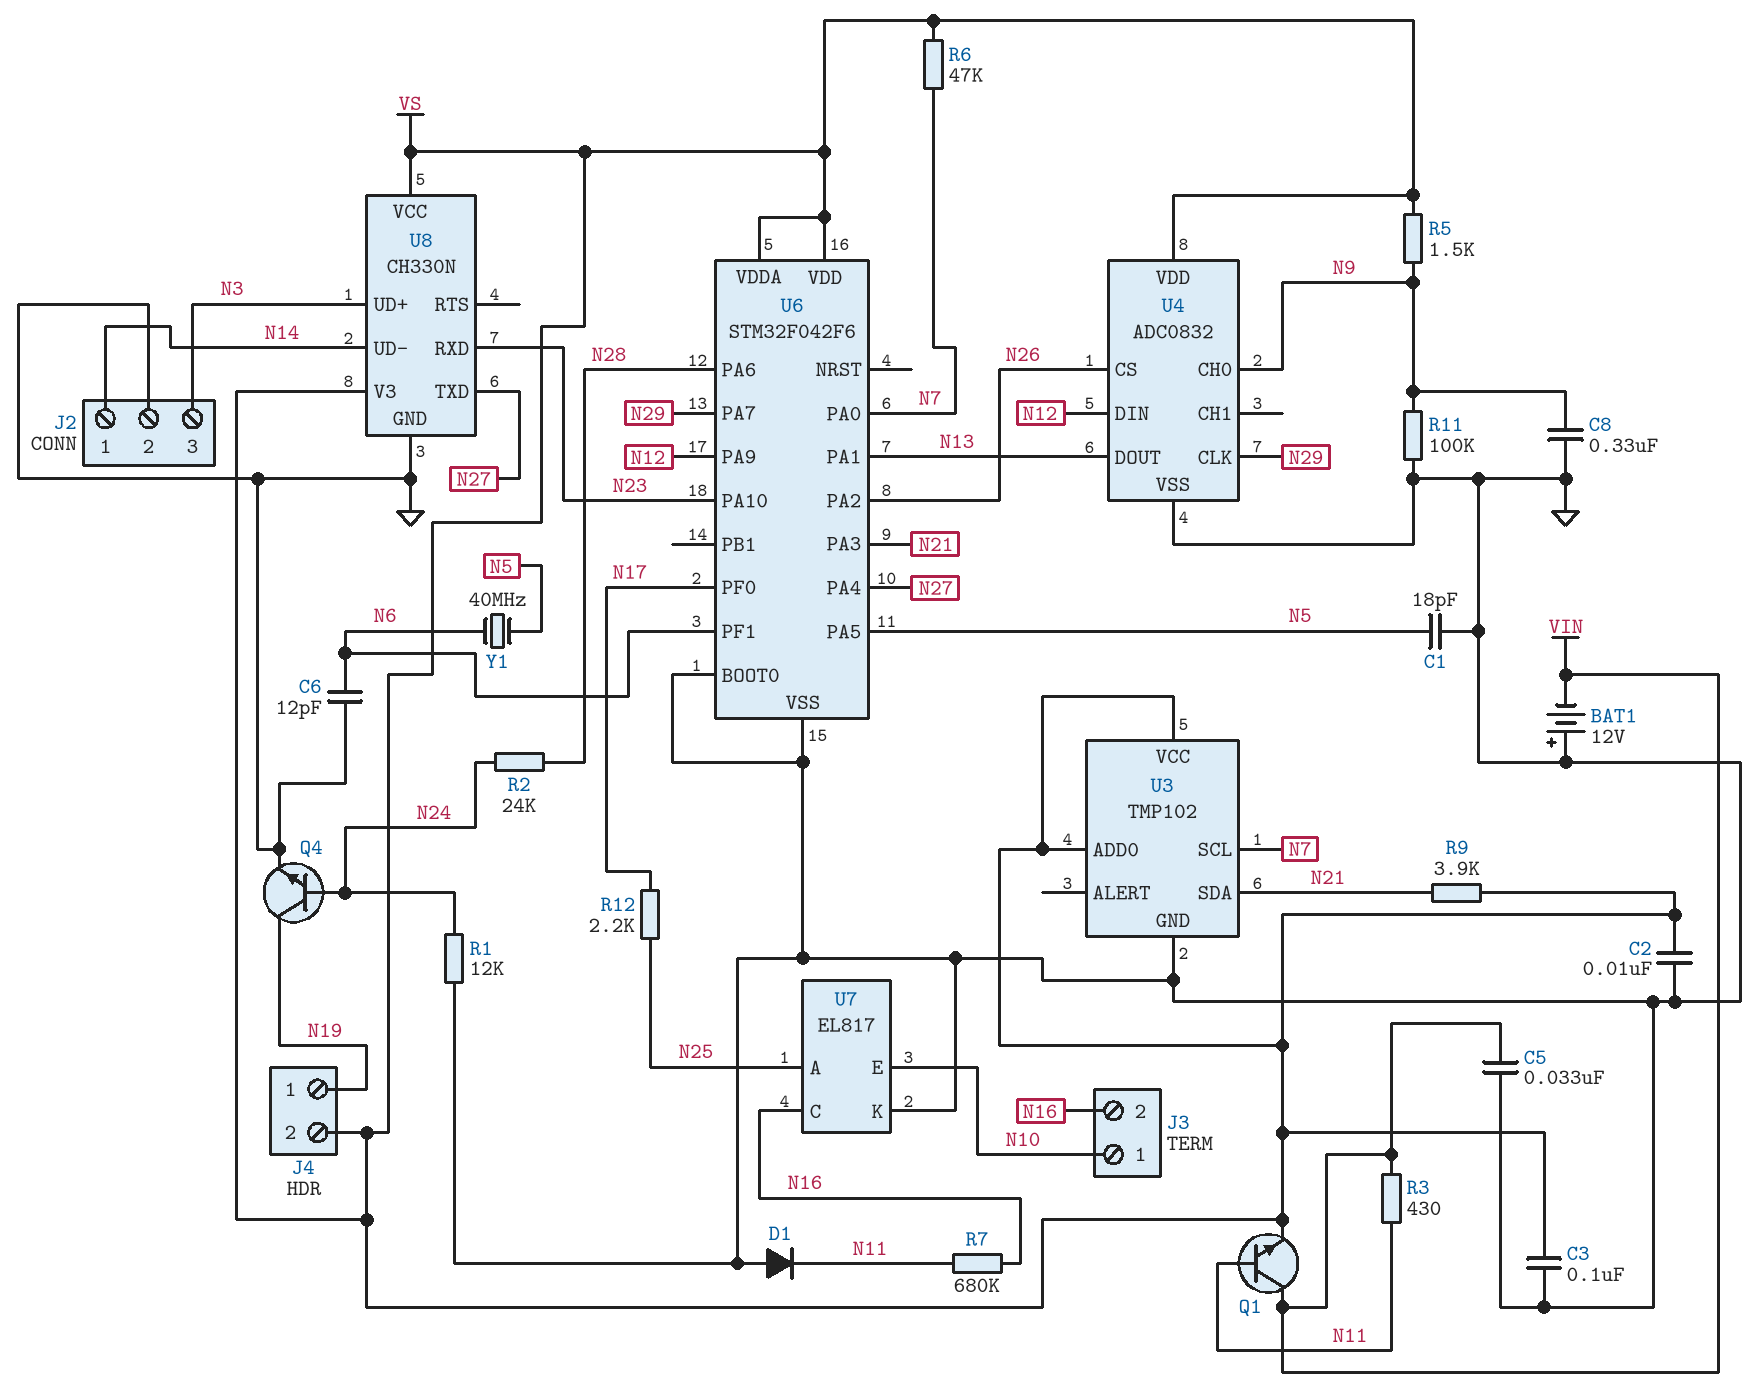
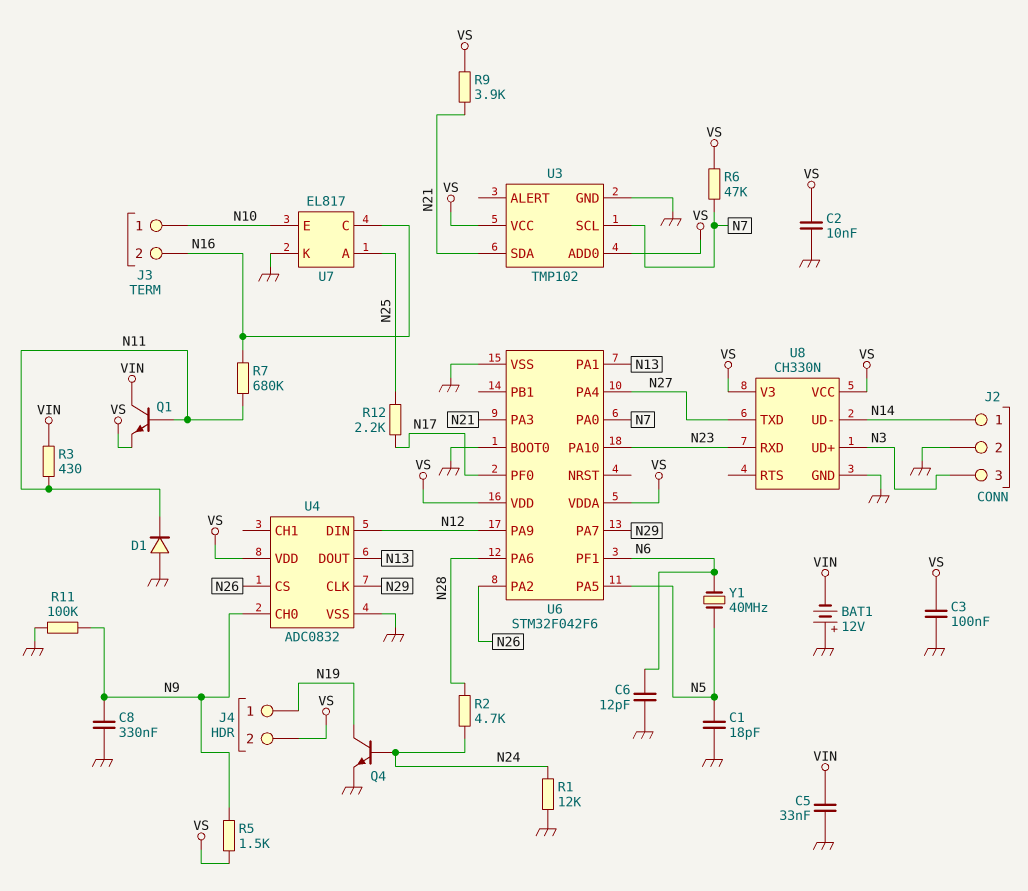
R2: 24k (N24, N28) -> 4.7k (N24, N28)

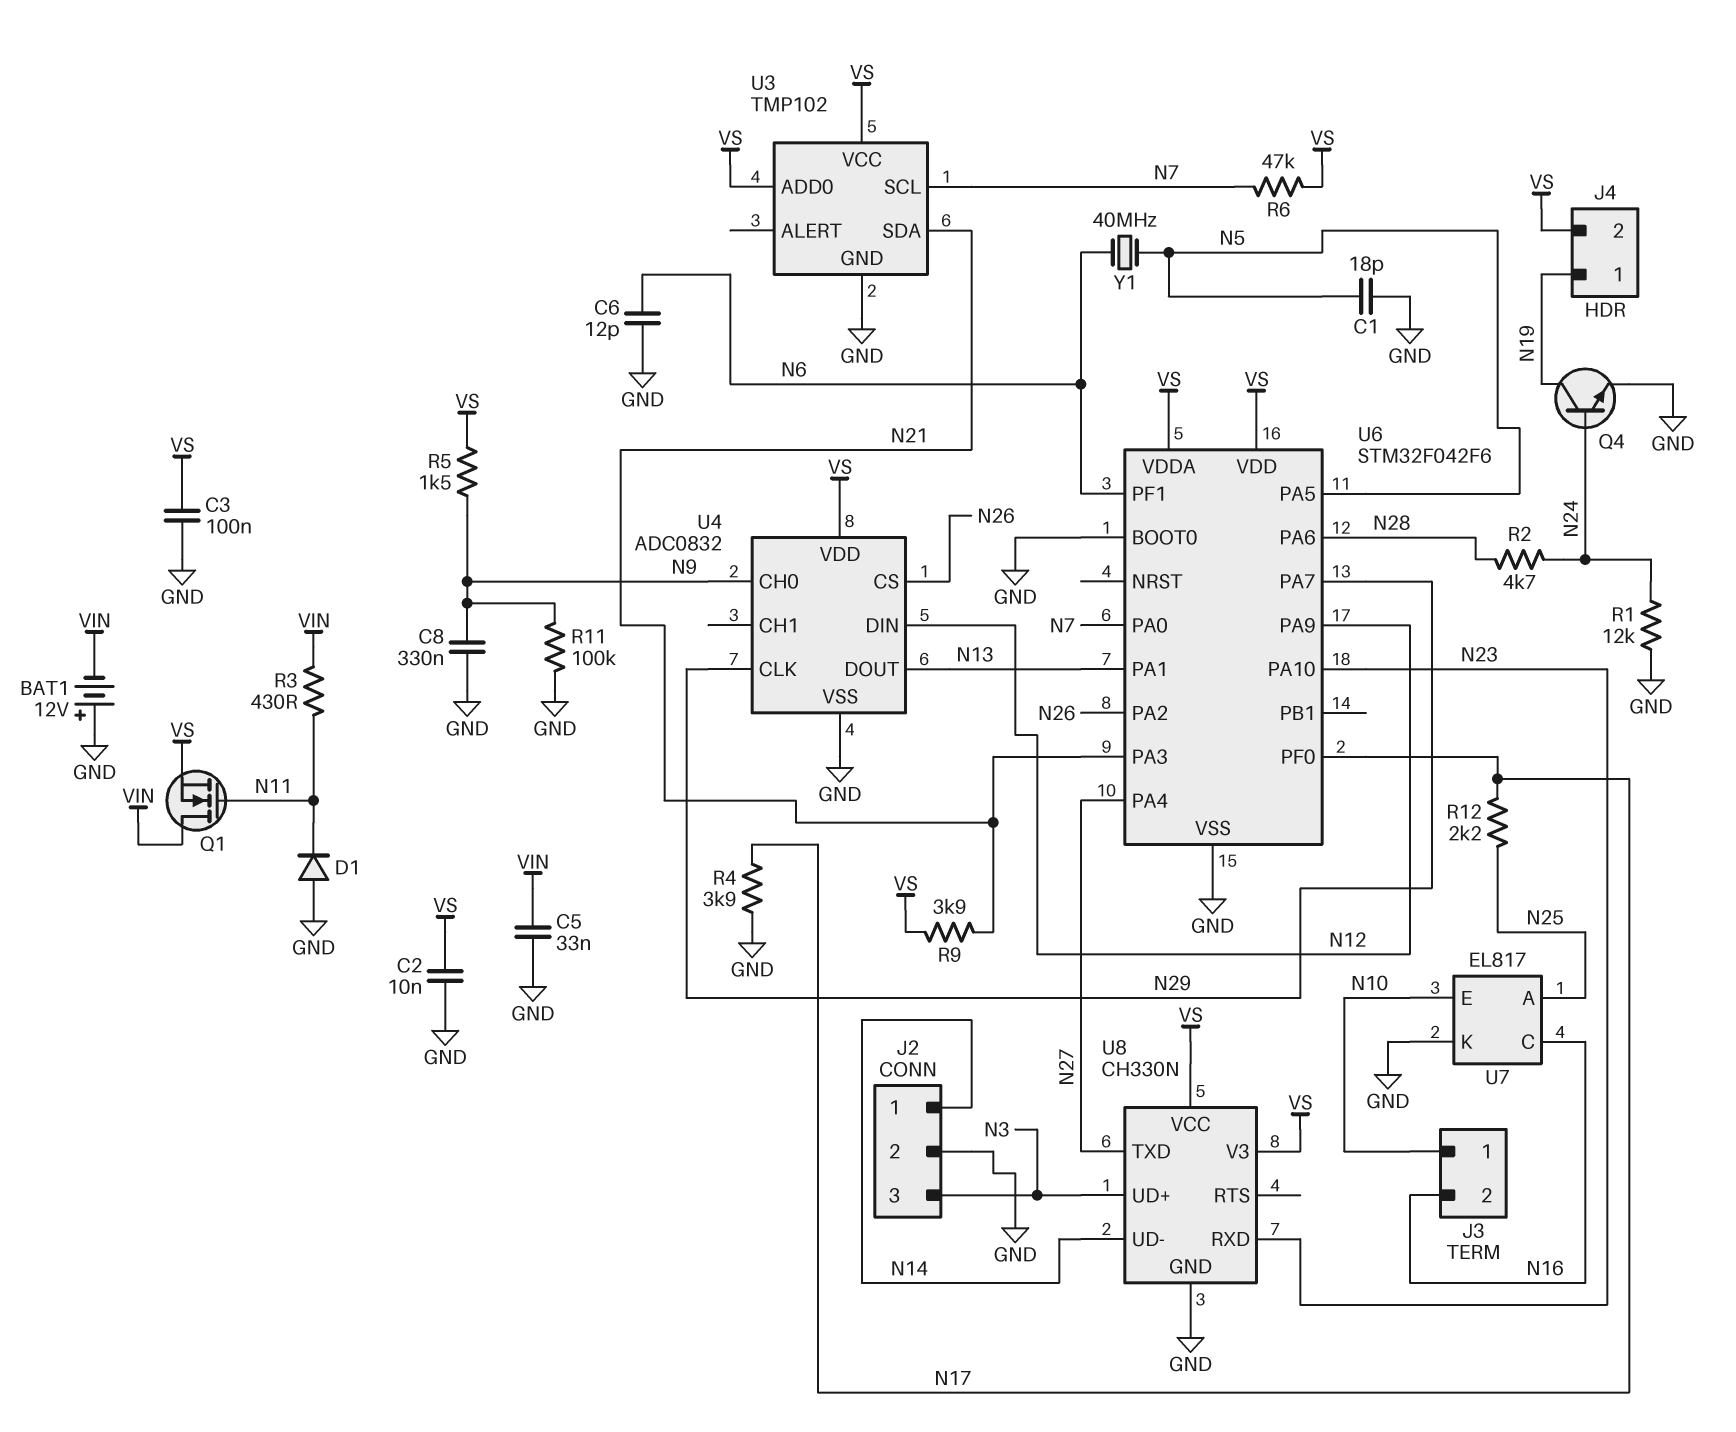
Q1: NPN (B N11, C VIN, E VS) -> NMOS (G N11, D VIN, S VS)
R4: none -> 3.9k (GND, N17)
R7: 680k (N11, N16) -> none

